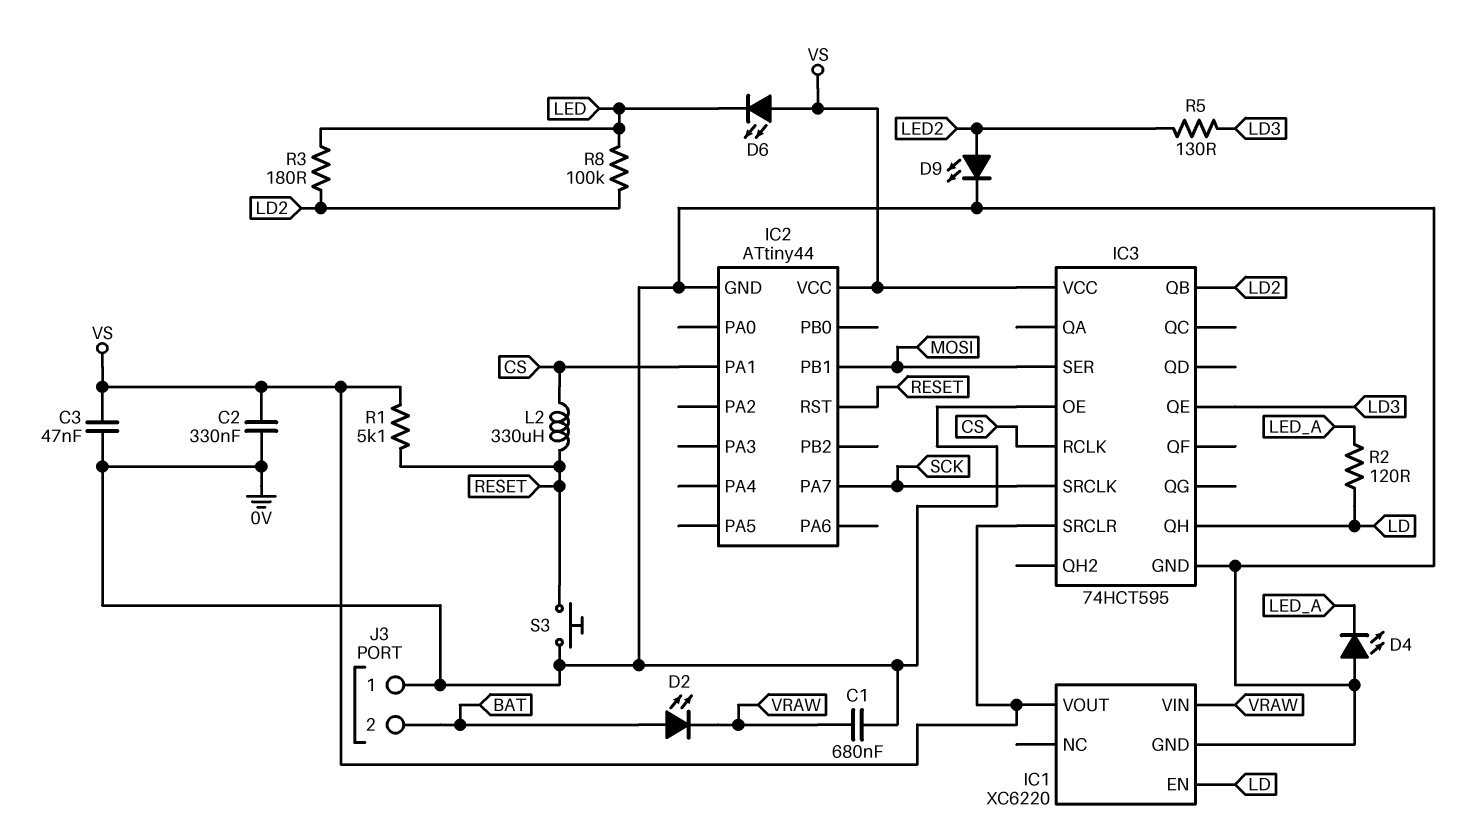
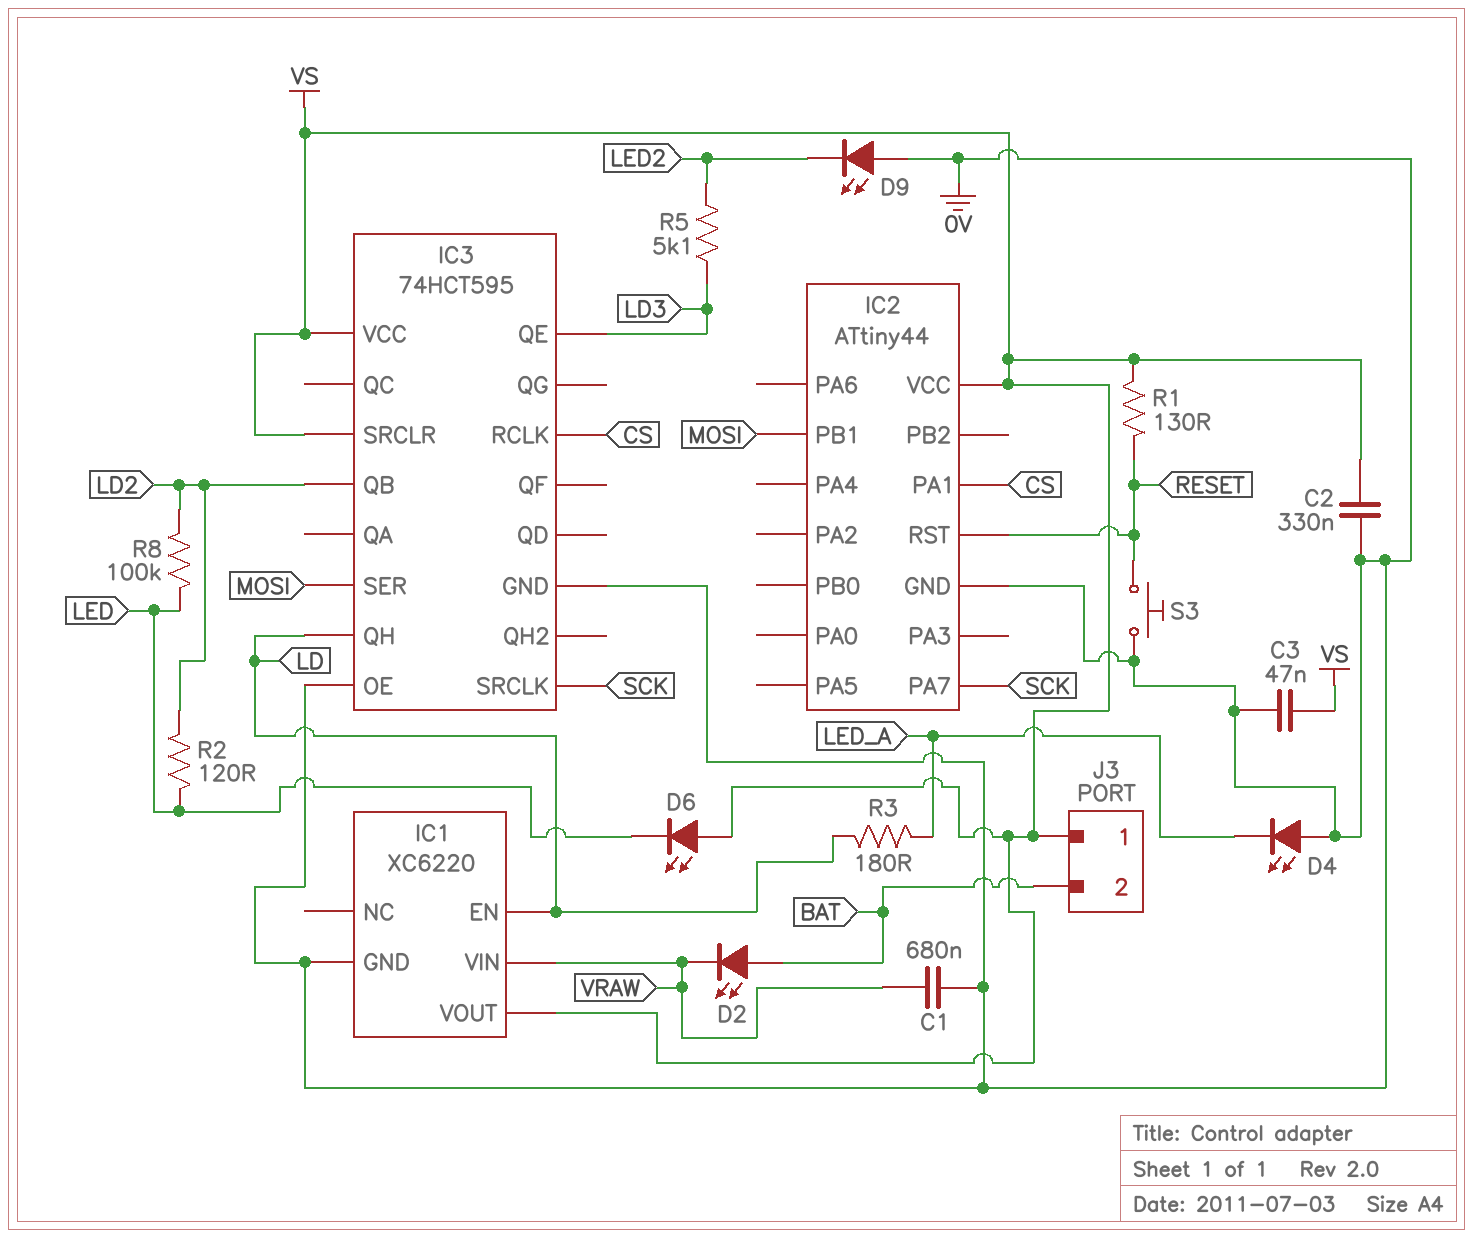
D9: LED (A LED2, K 0V) -> LED (A 0V, K LED2)
J3 pin 1: 0V -> VS
L2: 330uH (CS, RESET) -> none
R1: 5.1k (RESET, VS) -> 130 (RESET, VS)
R2: 120 (LD, LED_A) -> 120 (LD2, LED)
R3: 180 (LD2, LED) -> 180 (LD, LED_A)
R5: 130 (LD3, LED2) -> 5.1k (LD3, LED2)

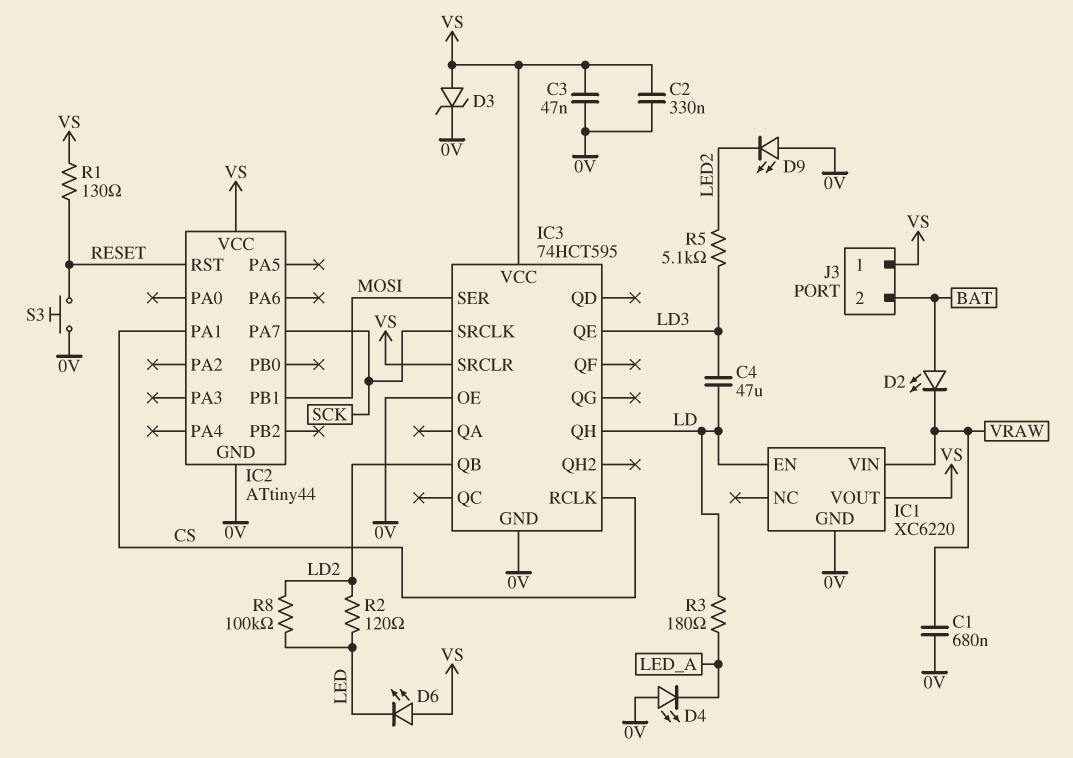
C4: none -> 47uF (LD, LD3)
D3: none -> zener (A VS, K 0V)

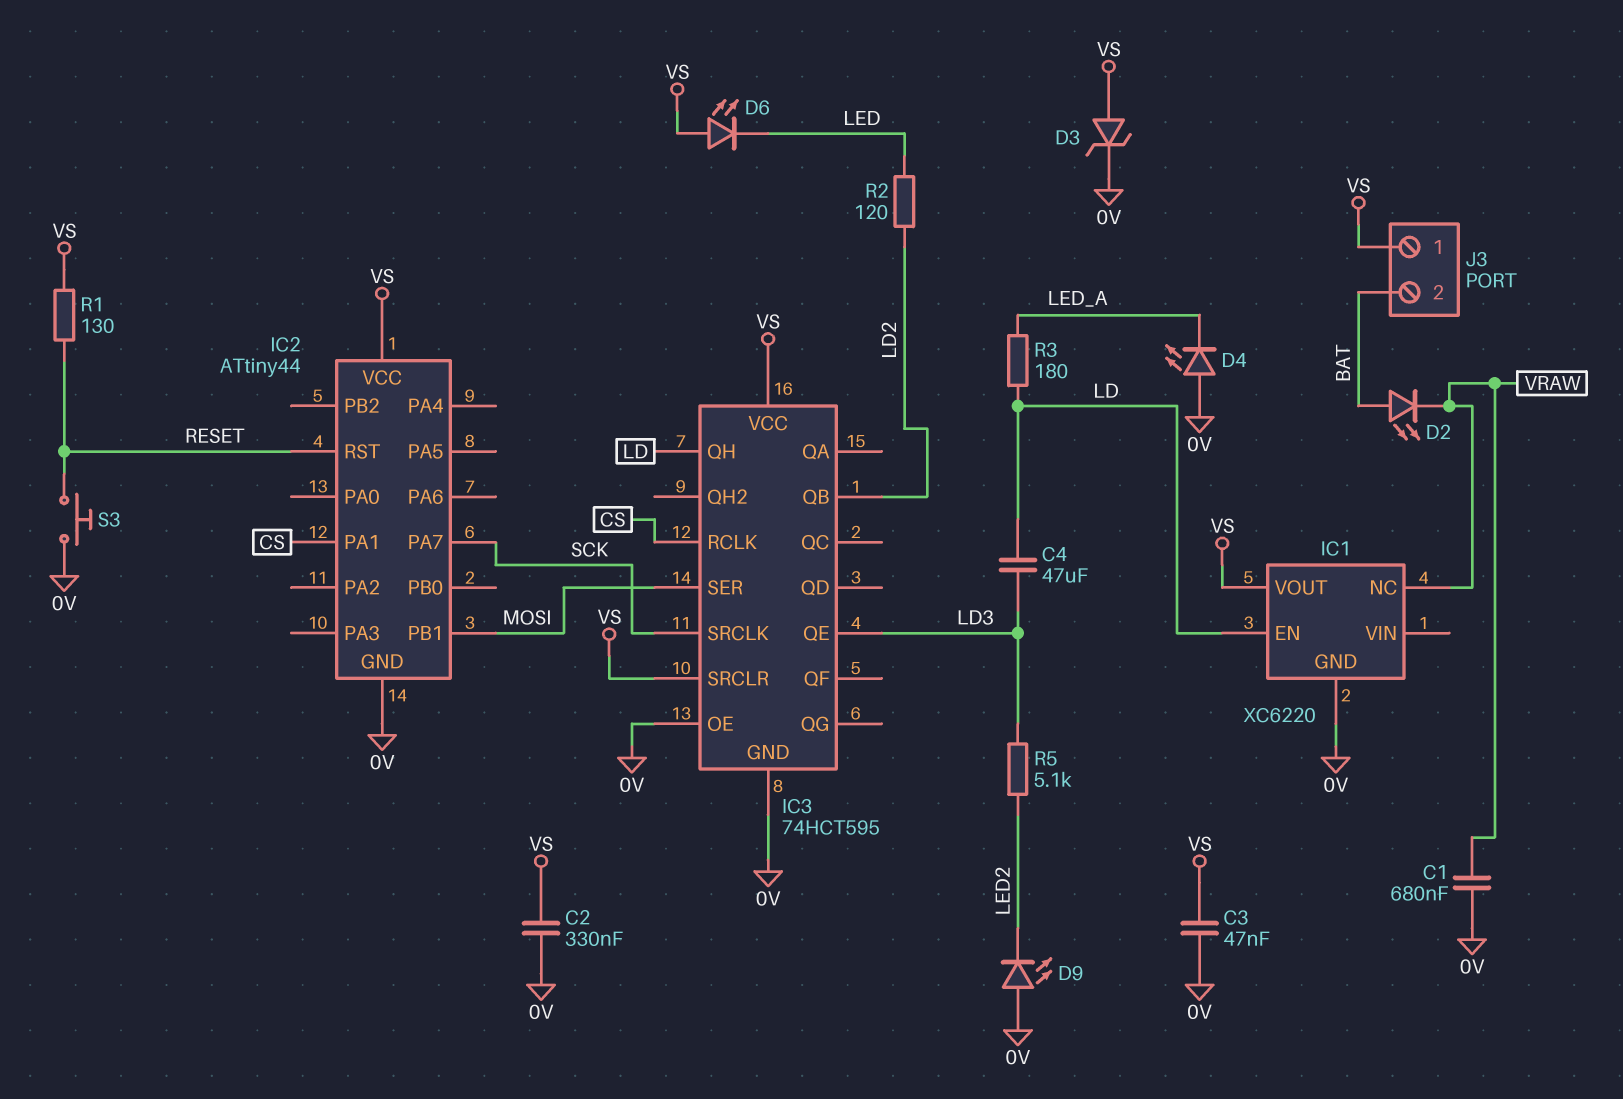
IC1 pin NC: none -> VRAW
IC1 pin VIN: VRAW -> none
R8: 100k (LD2, LED) -> none

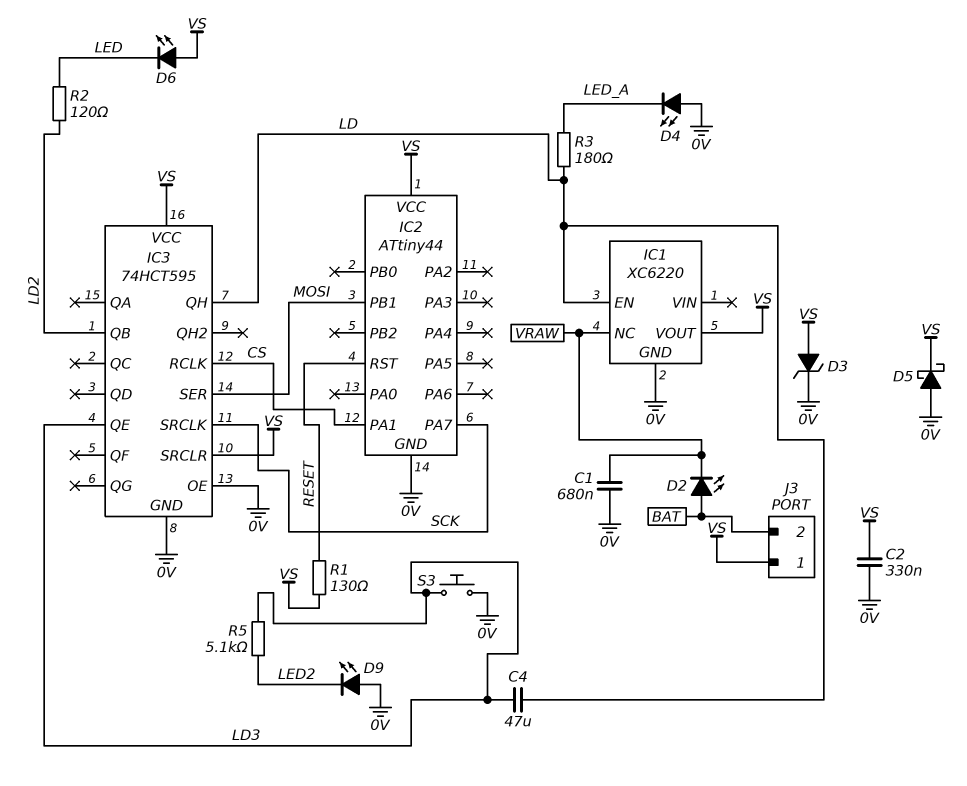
C3: 47nF (0V, VS) -> none
D5: none -> schottky (A 0V, K VS)
S3: button (0V, RESET) -> button (0V, LD3)

